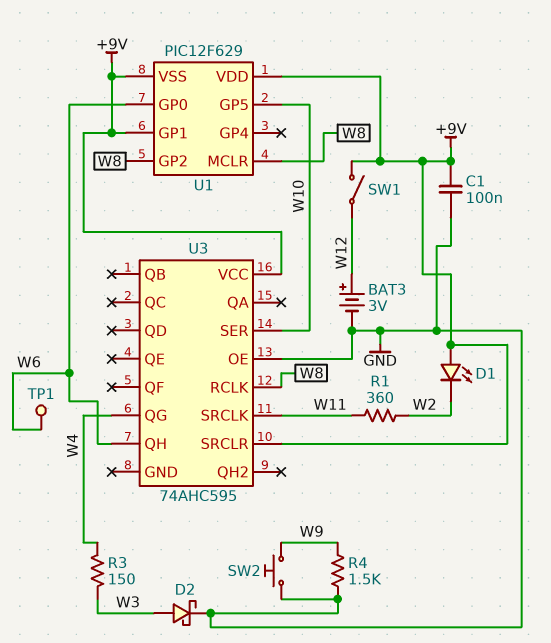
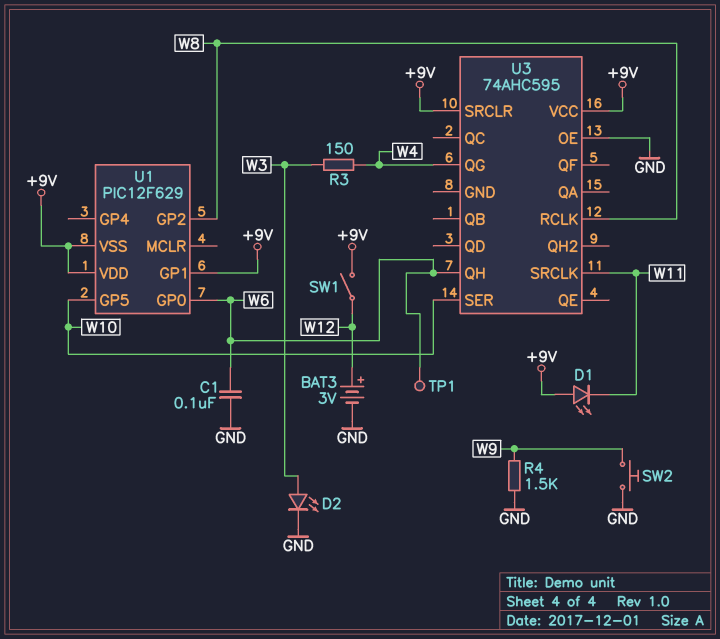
C1: 100nF (+9V, GND) -> 100nF (GND, W6)
D1: LED (A +9V, K W2) -> LED (A +9V, K W11)
D2: schottky (A W3, K GND) -> LED (A W3, K GND)
R1: 360 (W2, W11) -> none
U1 pin MCLR: W8 -> none

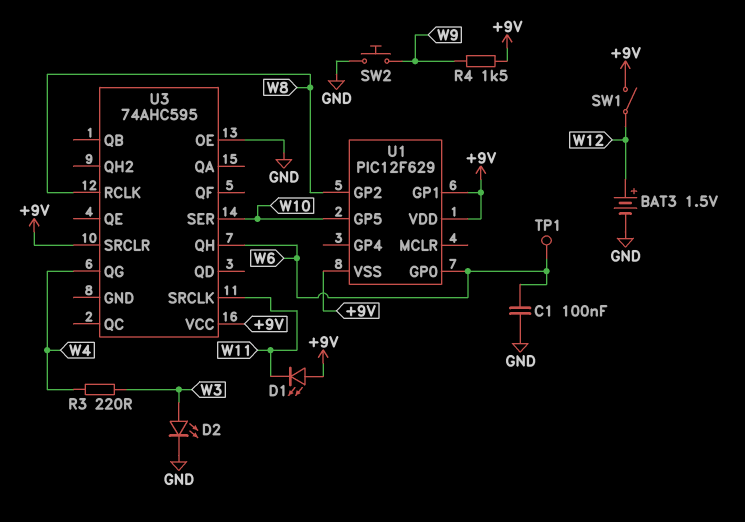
BAT3: 3V (plus W12, minus GND) -> 1.5V (plus W12, minus GND)
R3: 150 (W3, W4) -> 220 (W3, W4)
R4: 1.5k (GND, W9) -> 1.5k (+9V, W9)

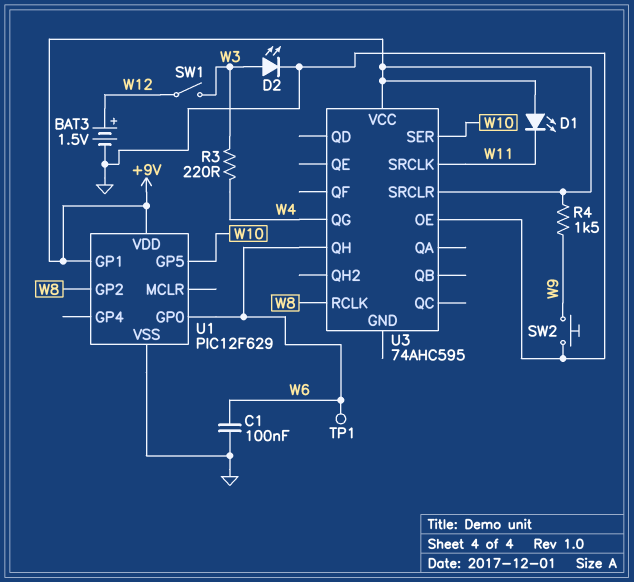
SW1: switch (+9V, W12) -> switch (W3, W12)
U1 pin VSS: +9V -> GND

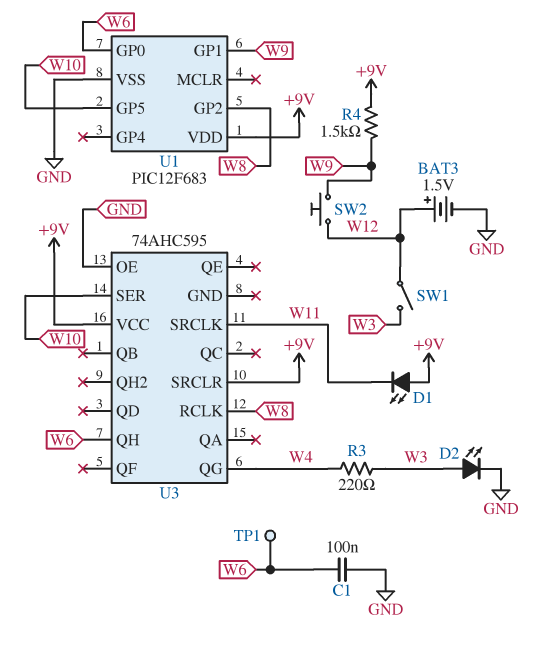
SW2: button (GND, W9) -> button (W9, W12)
U1: PIC12F629 -> PIC12F683
U1 pin GP1: +9V -> W9

